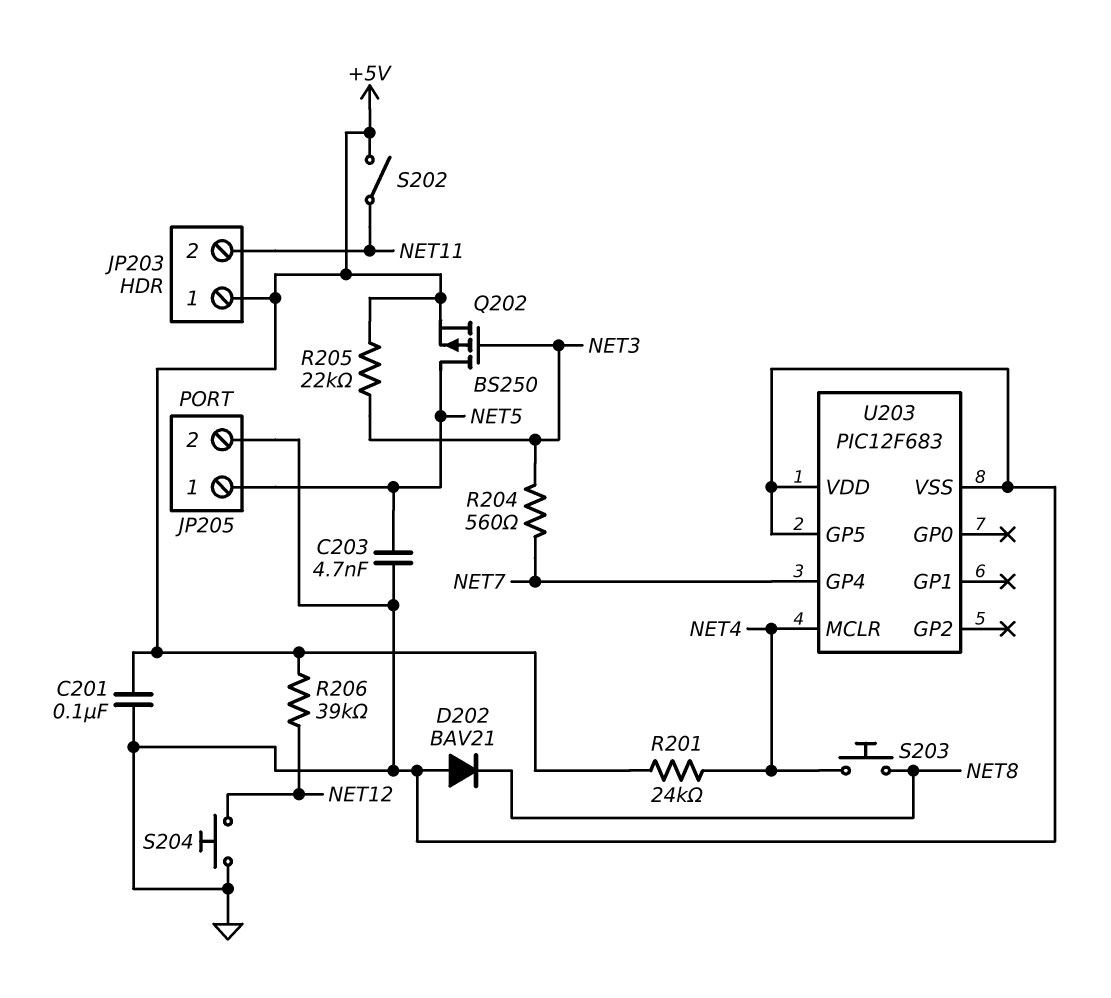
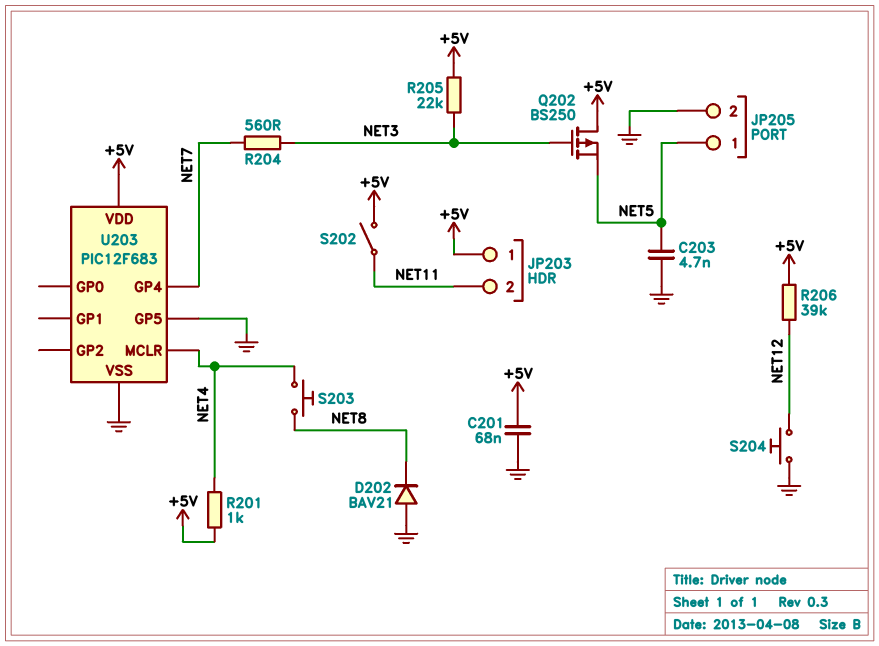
C201: 100nF (+5V, GND) -> 68nF (+5V, GND)
Q202: PMOS BS250 (G NET3, D NET5, S +5V) -> PMOS BS250 (G NET3, D +5V, S NET5)
R201: 24k (+5V, NET4) -> 1k (+5V, NET4)
U203 pin VDD: GND -> +5V

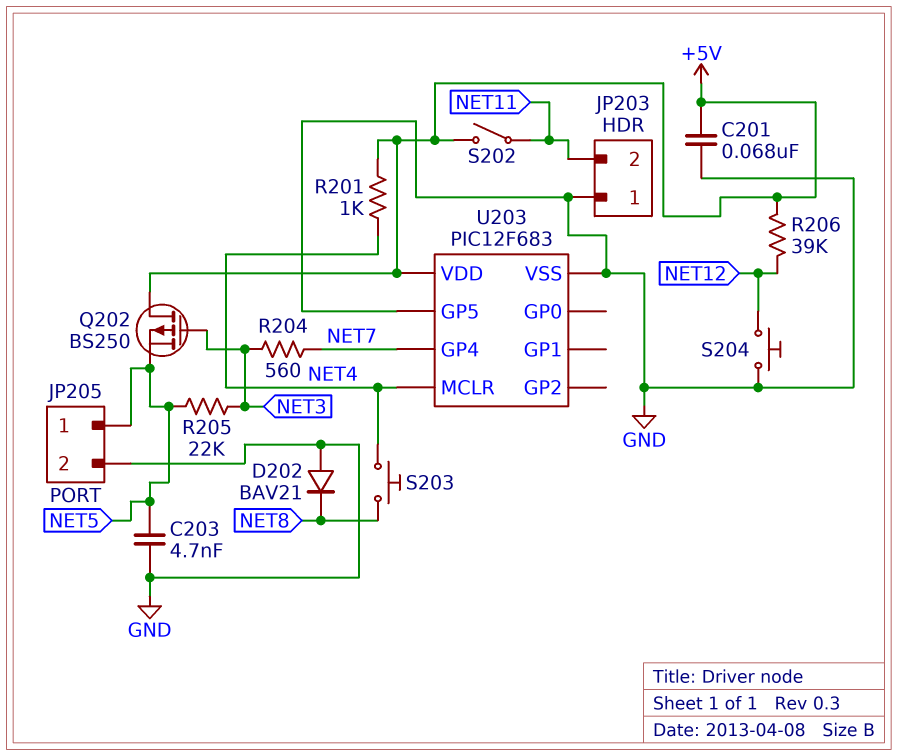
JP203 pin 1: +5V -> GND
R205: 22k (+5V, NET3) -> 22k (NET3, NET5)

